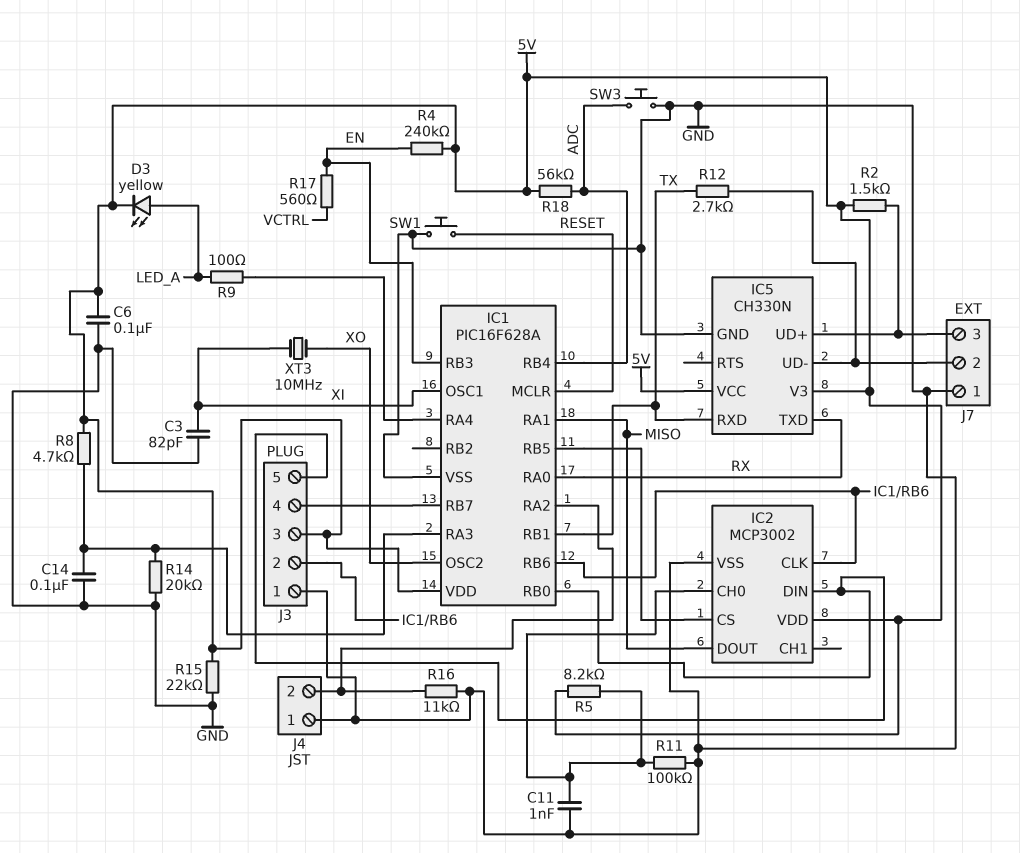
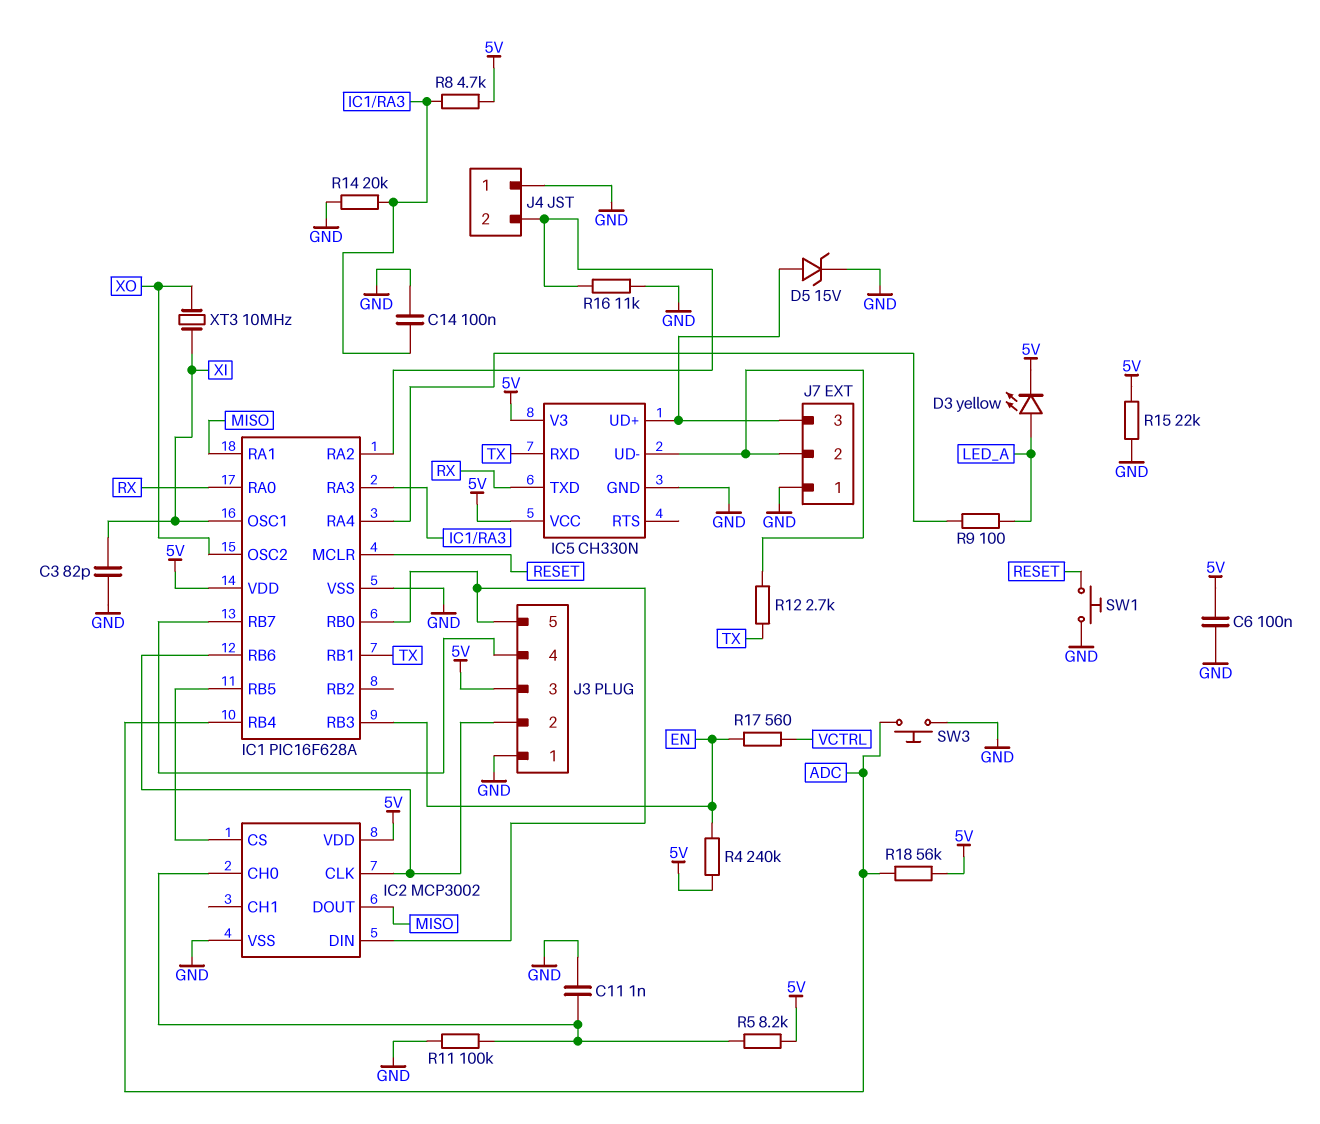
D5: none -> zener 15V (A IC5/UD+, K GND)
R2: 1.5k (5V, IC5/UD+) -> none

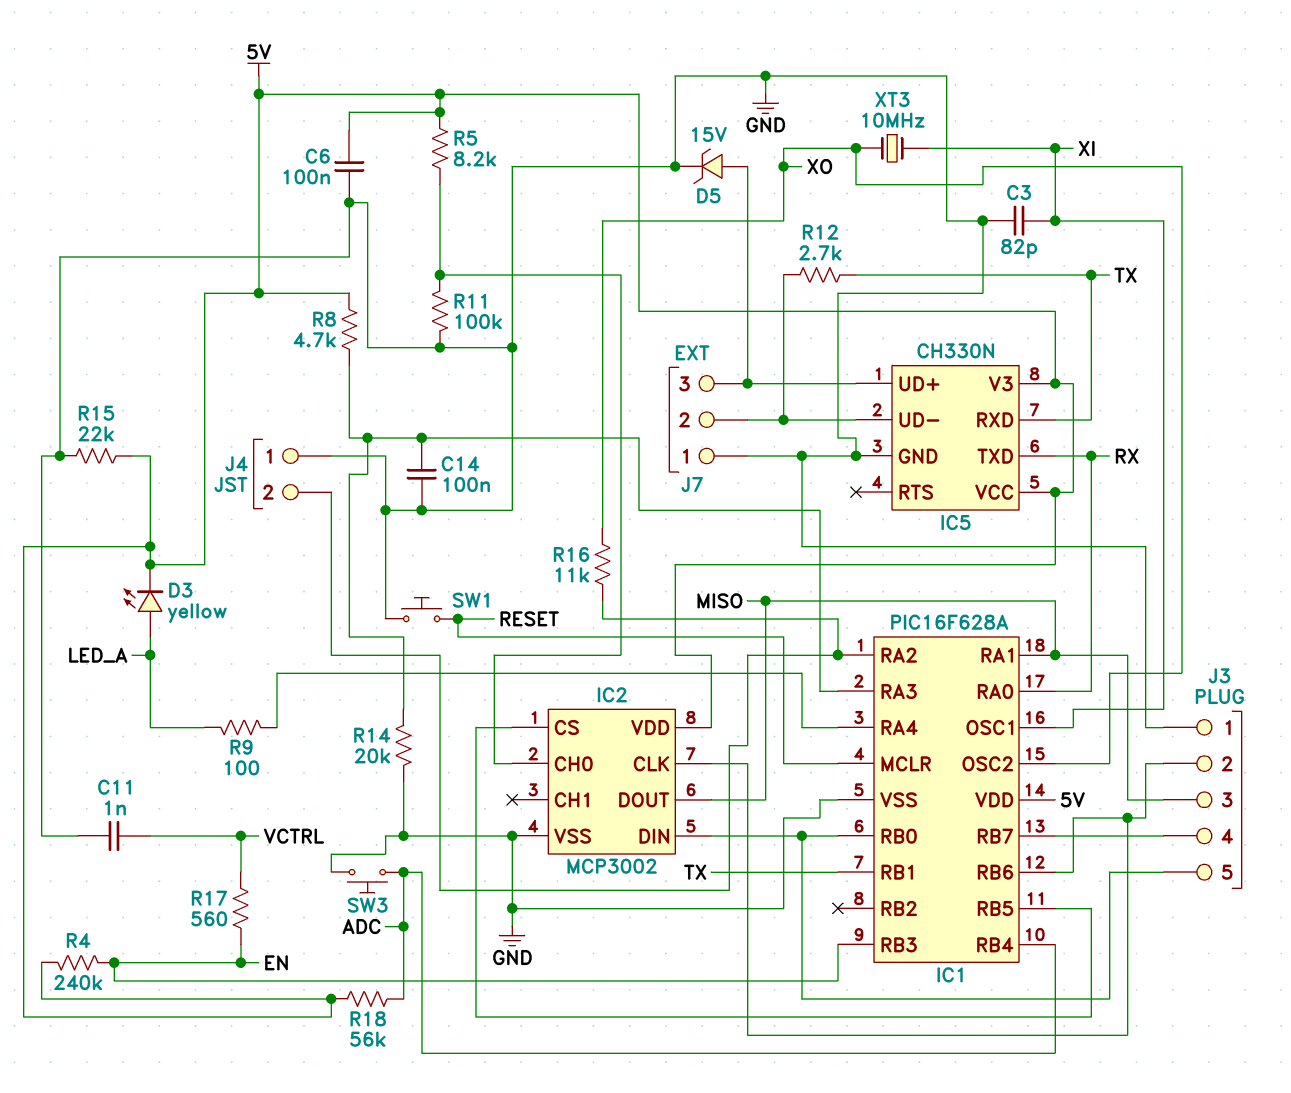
C11: 1nF (GND, IC2/CH0) -> 1nF (GND, VCTRL)
J3 pin 3: 5V -> MISO
R16: 11k (GND, IC1/RA2) -> 11k (IC1/RA2, XO)

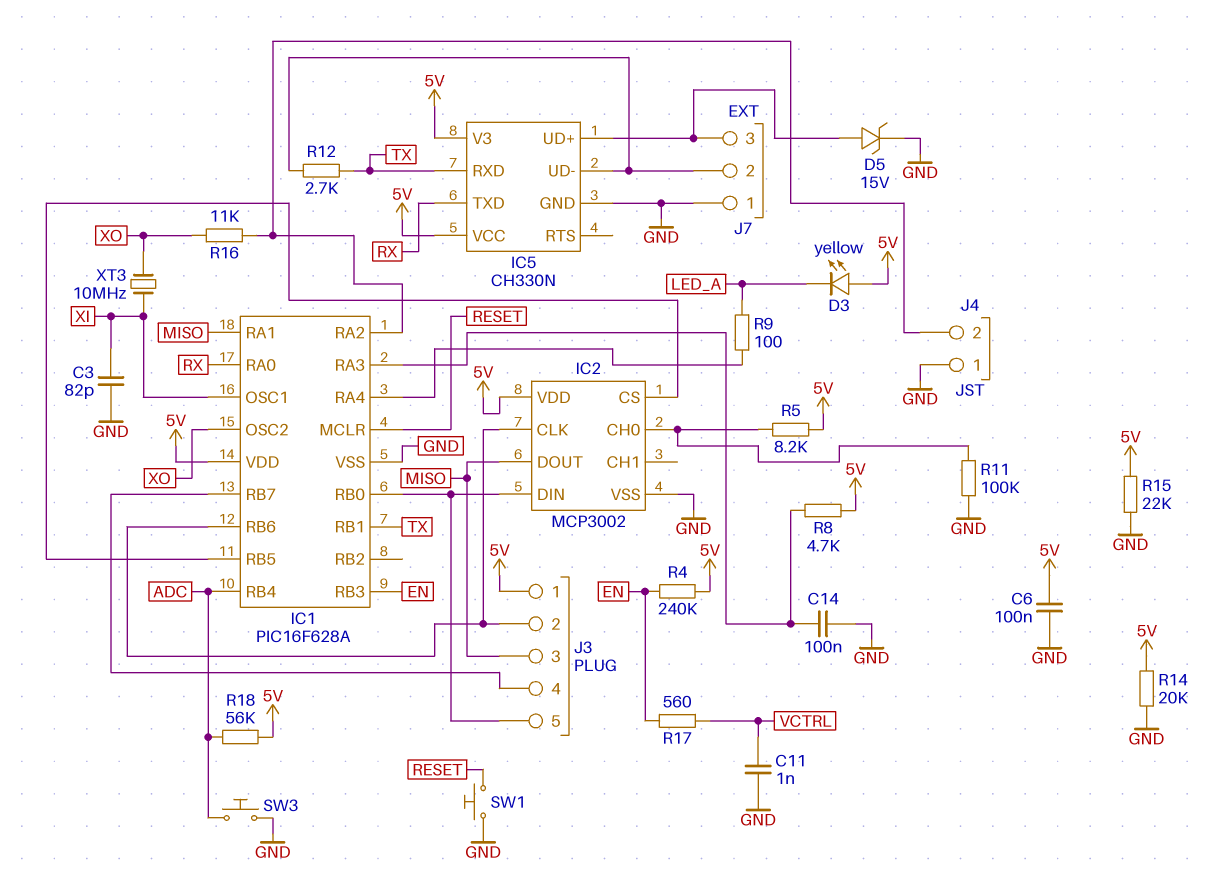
D3: LED yellow (A LED_A, K 5V) -> LED yellow (A 5V, K LED_A)
J3 pin 1: GND -> 5V
R14: 20k (GND, IC1/RA3) -> 20k (5V, GND)

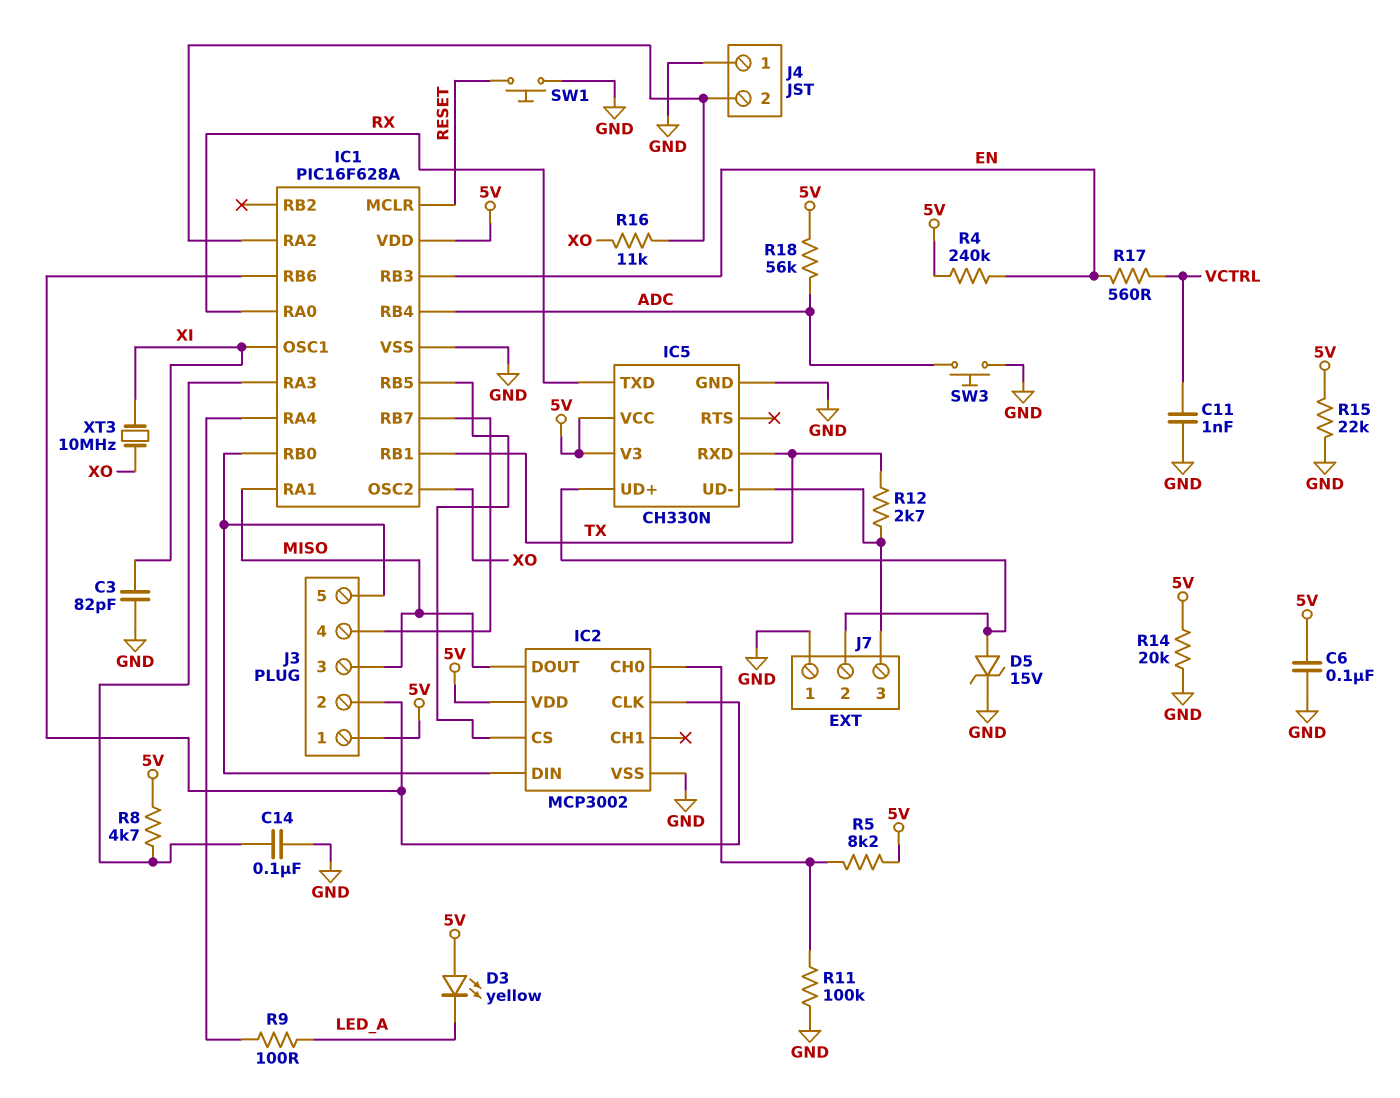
J7 pin 2: IC5/UD- -> IC5/UD+
J7 pin 3: IC5/UD+ -> IC5/UD-

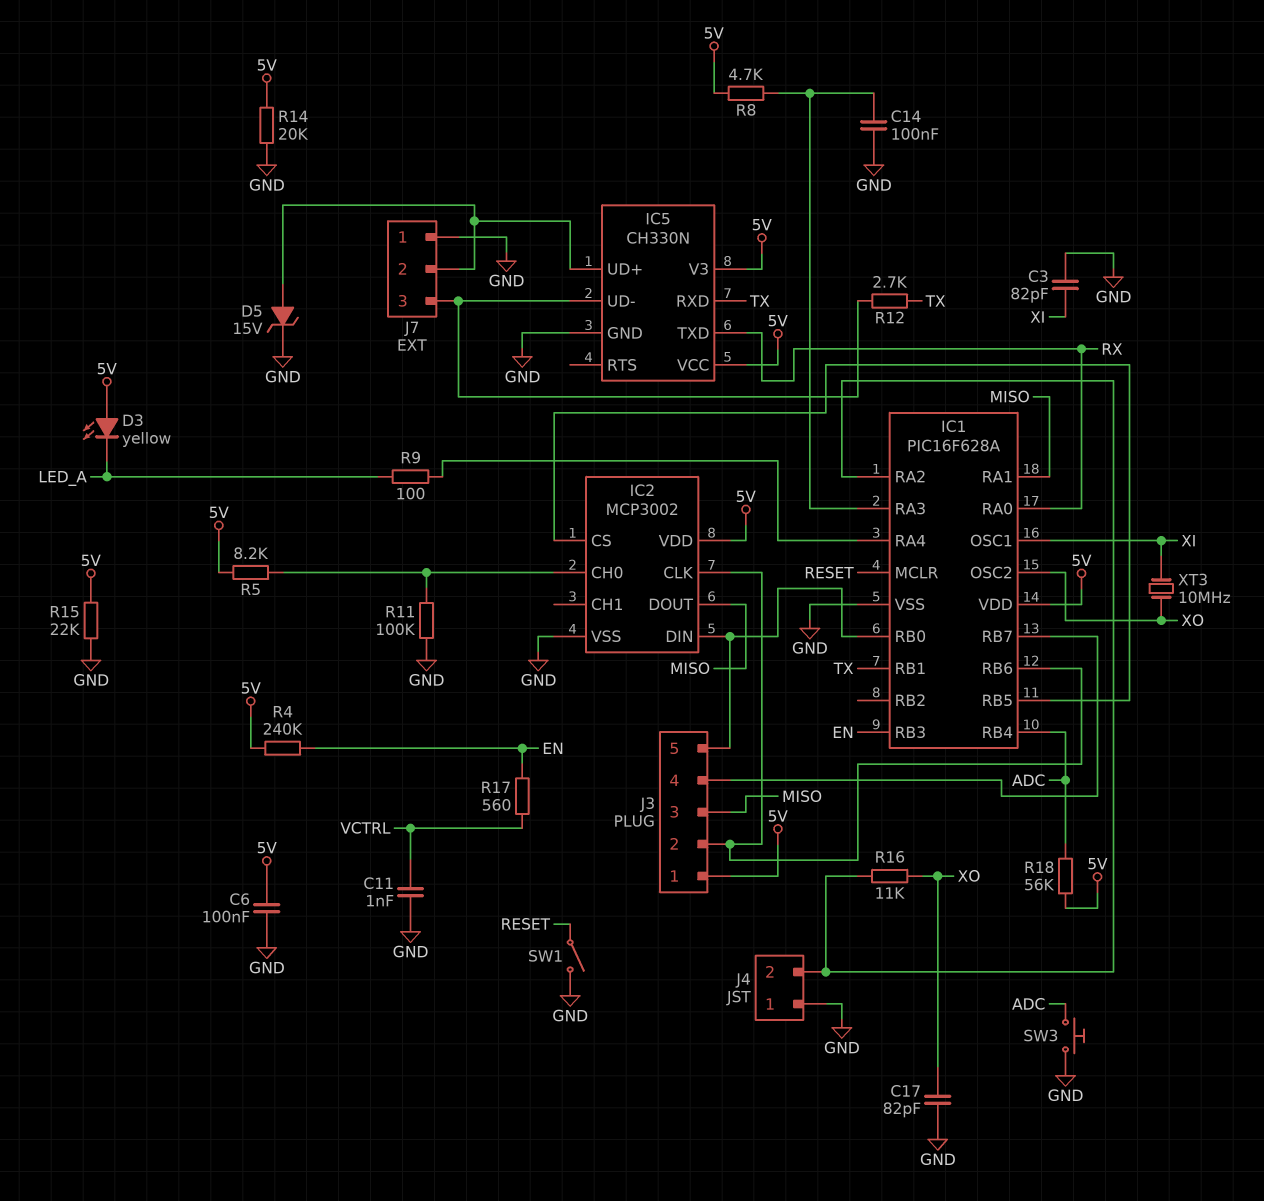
C17: none -> 82pF (GND, XO)
SW1: button (GND, RESET) -> switch (GND, RESET)

